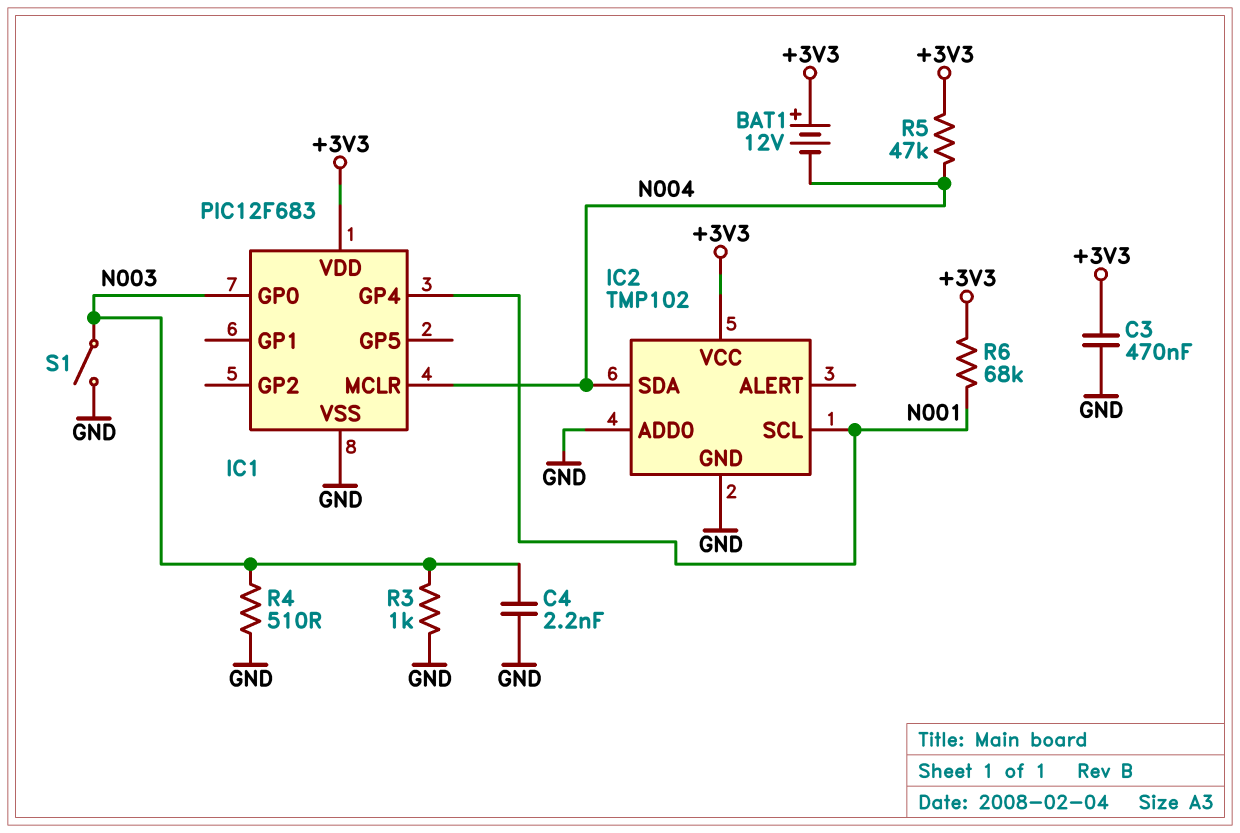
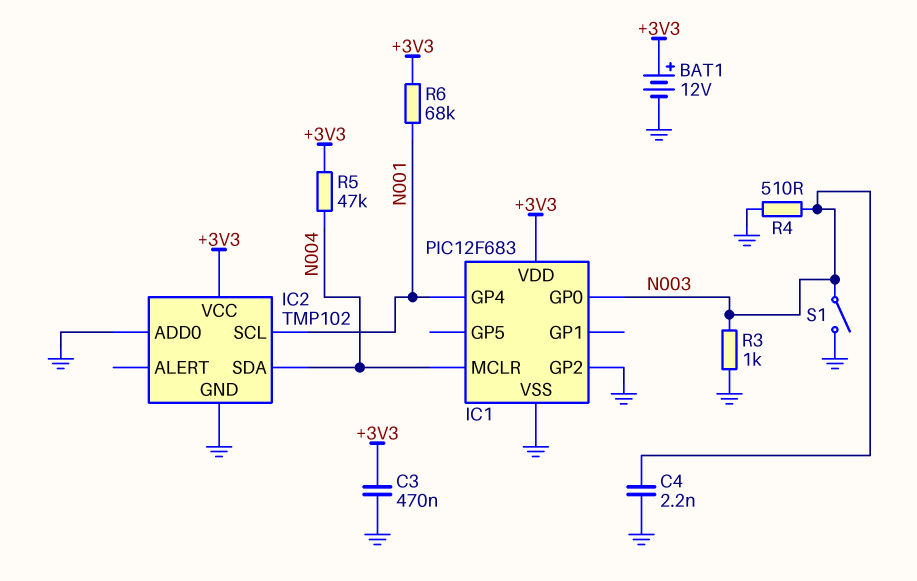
BAT1: 12V (plus +3V3, minus N004) -> 12V (plus +3V3, minus GND)
IC1 pin GP2: none -> GND

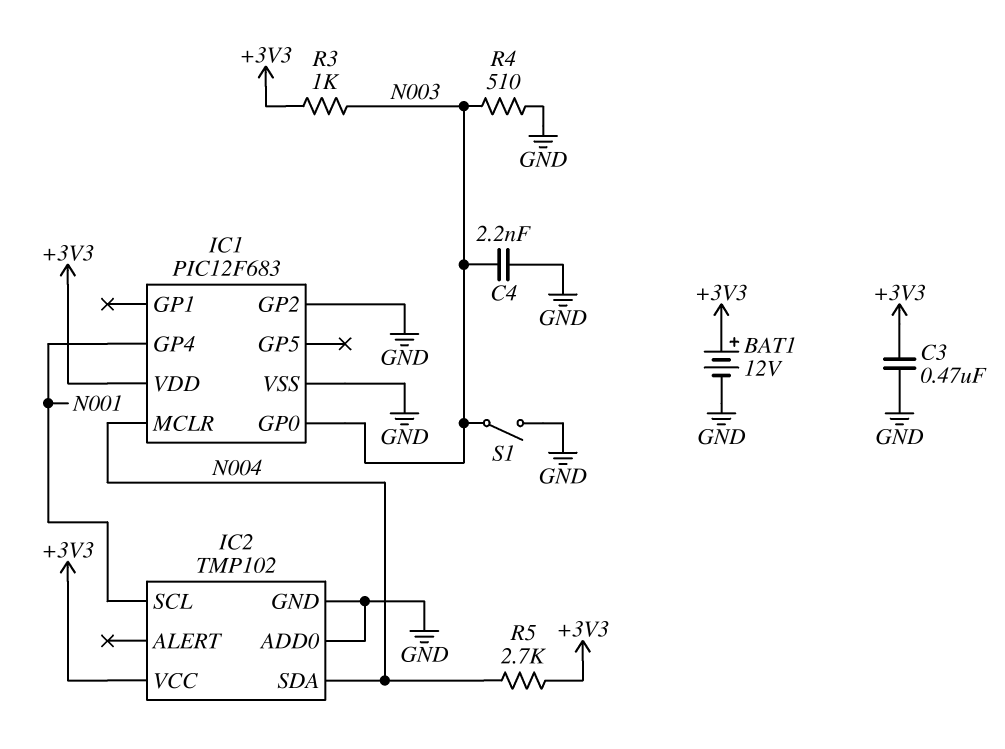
R3: 1k (GND, N003) -> 1k (+3V3, N003)
R5: 47k (+3V3, N004) -> 2.7k (+3V3, N004)
R6: 68k (+3V3, N001) -> none

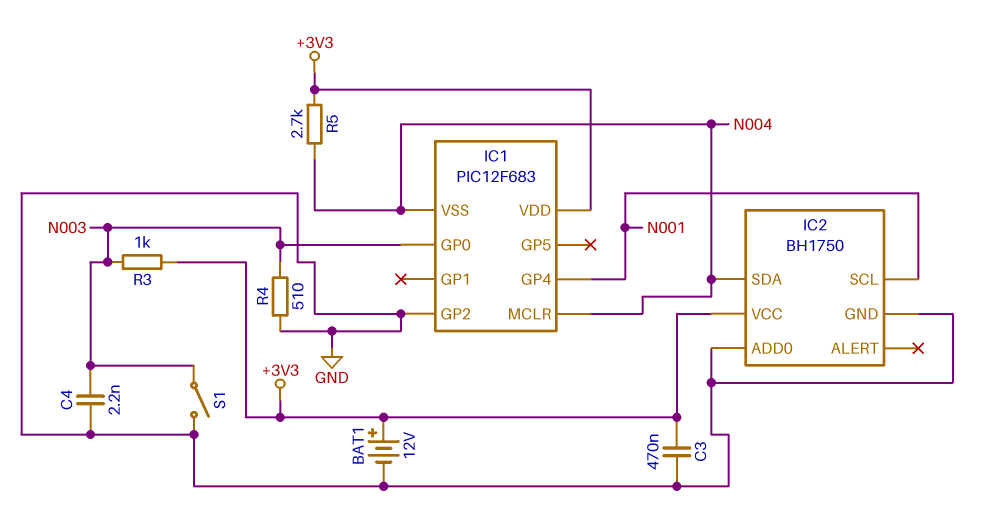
IC1 pin VSS: GND -> N004
IC2: TMP102 -> BH1750

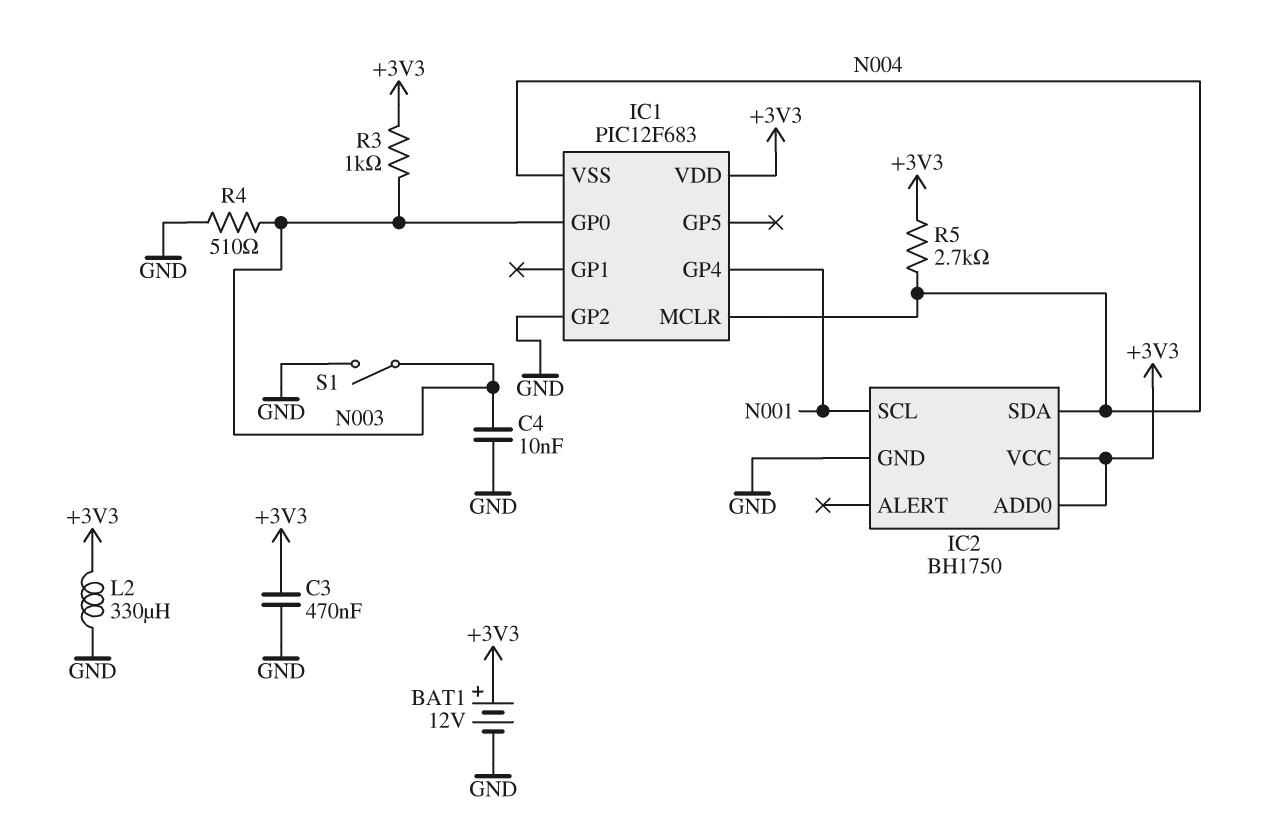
C4: 2.2nF (GND, N003) -> 10nF (GND, N003)
IC2 pin ADD0: GND -> +3V3
L2: none -> 330uH (+3V3, GND)

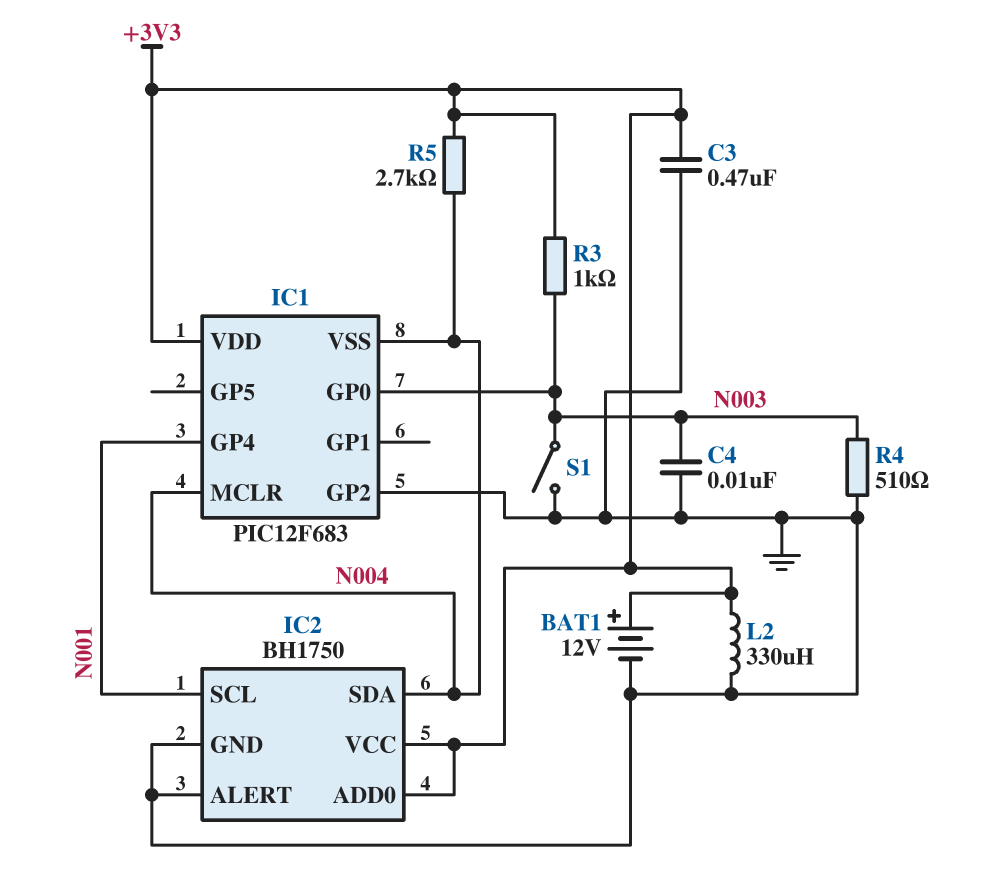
IC2 pin ALERT: none -> GND

